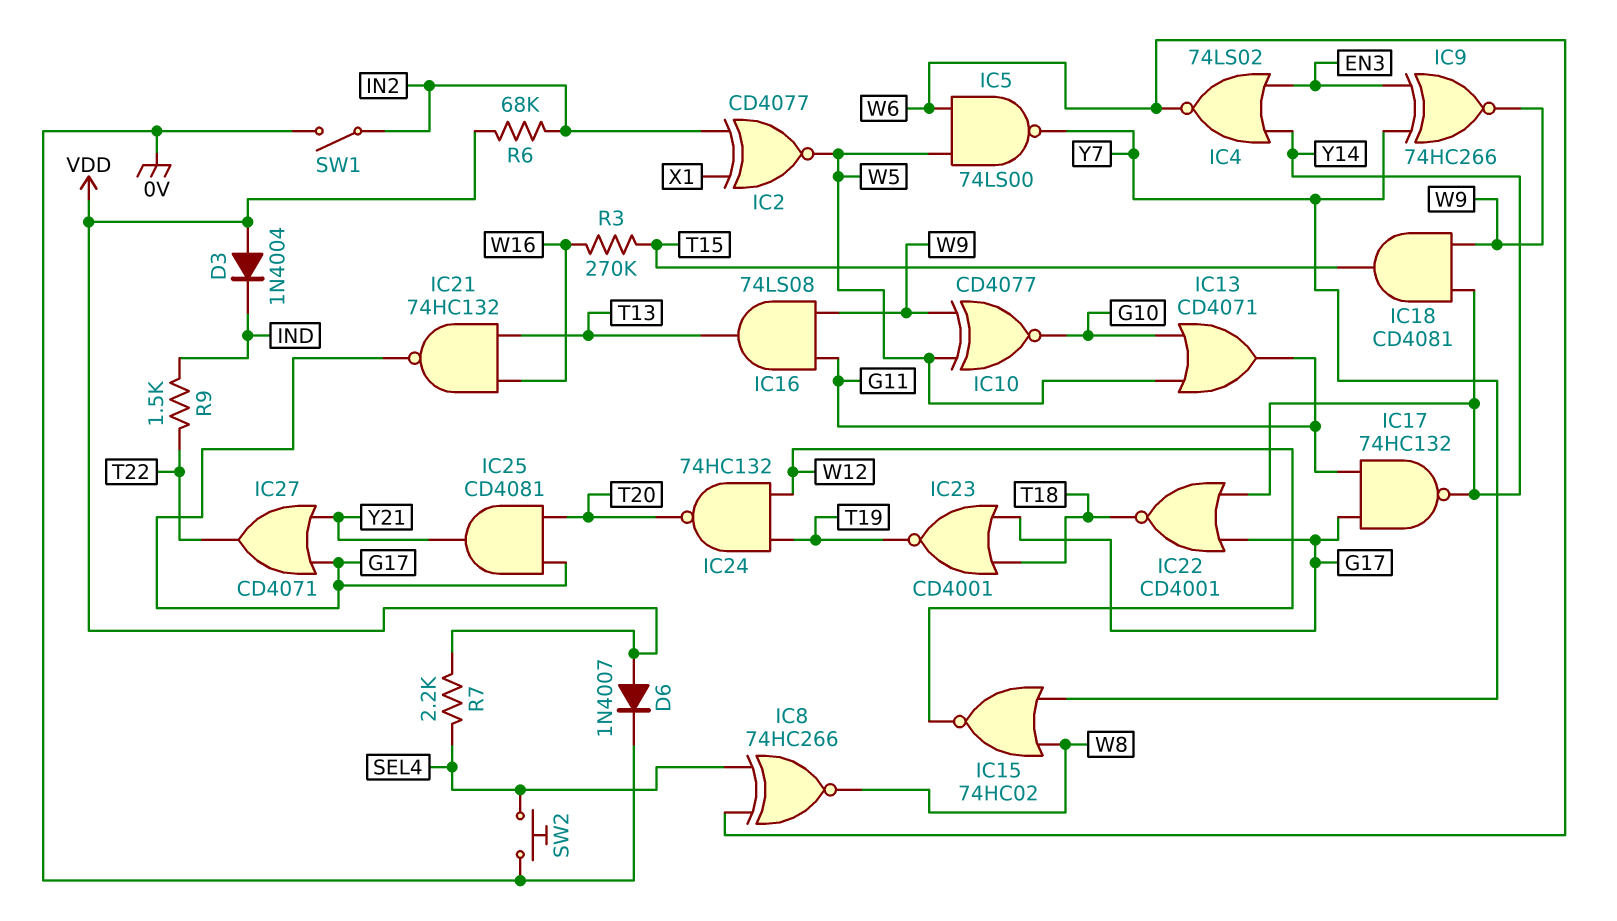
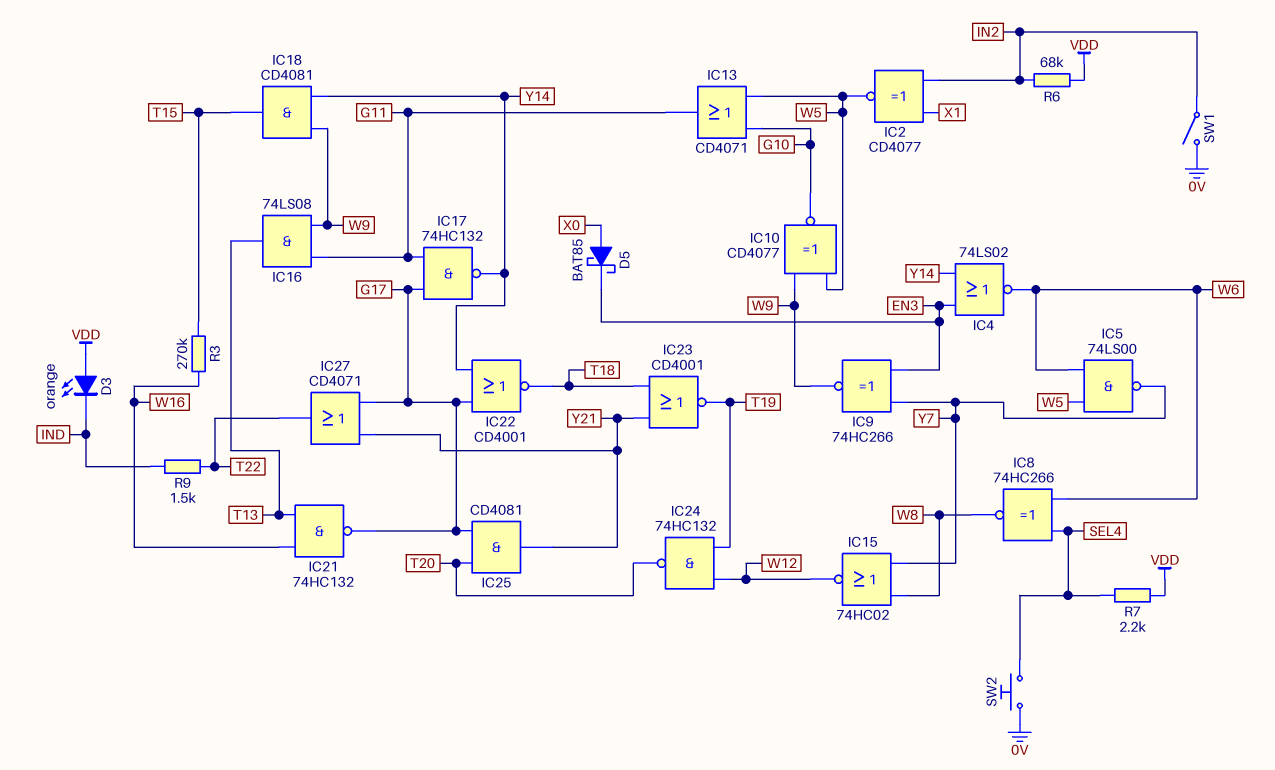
D3: diode 1N4004 (A VDD, K IND) -> LED orange (A VDD, K IND)
D5: none -> schottky BAT85 (A X0, K EN3)
D6: diode 1N4007 (A VDD, K 0V) -> none
IC23: NOR CD4001 (in G17, in T18, out T19) -> NOR CD4001 (in T18, in Y21, out T19)

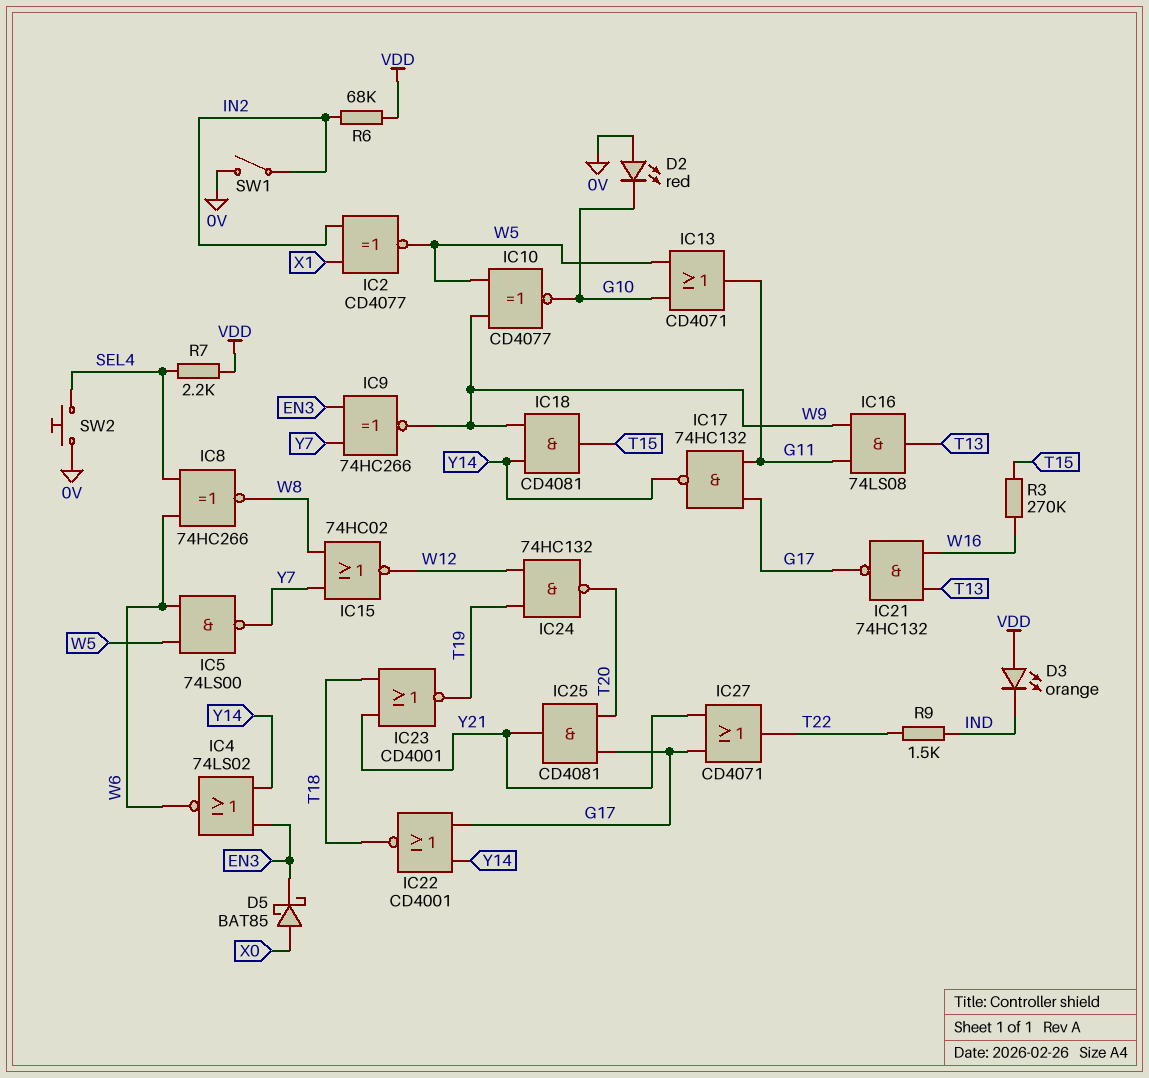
D2: none -> LED red (A 0V, K G10)

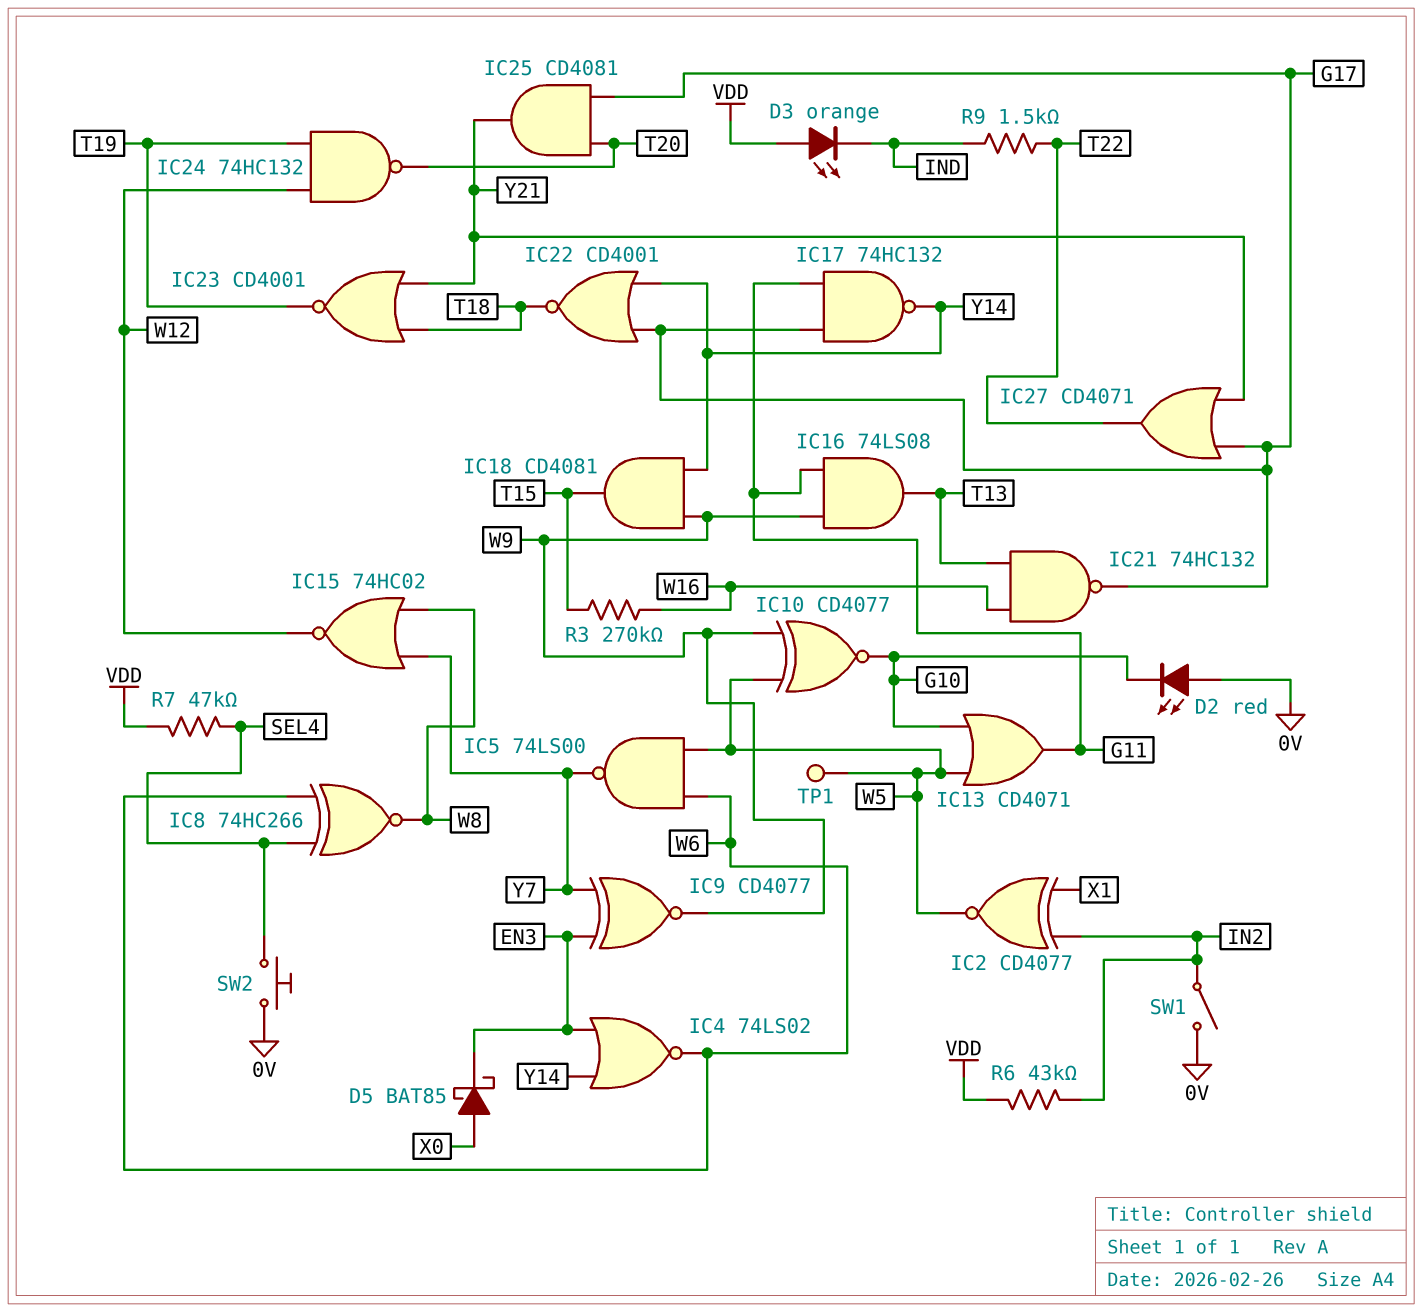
IC9: XNOR 74HC266 (in EN3, in Y7, out W9) -> XNOR CD4077 (in EN3, in Y7, out W9)
R6: 68k (IN2, VDD) -> 43k (IN2, VDD)
R7: 2.2k (SEL4, VDD) -> 47k (SEL4, VDD)
TP1: none -> test point (W5)

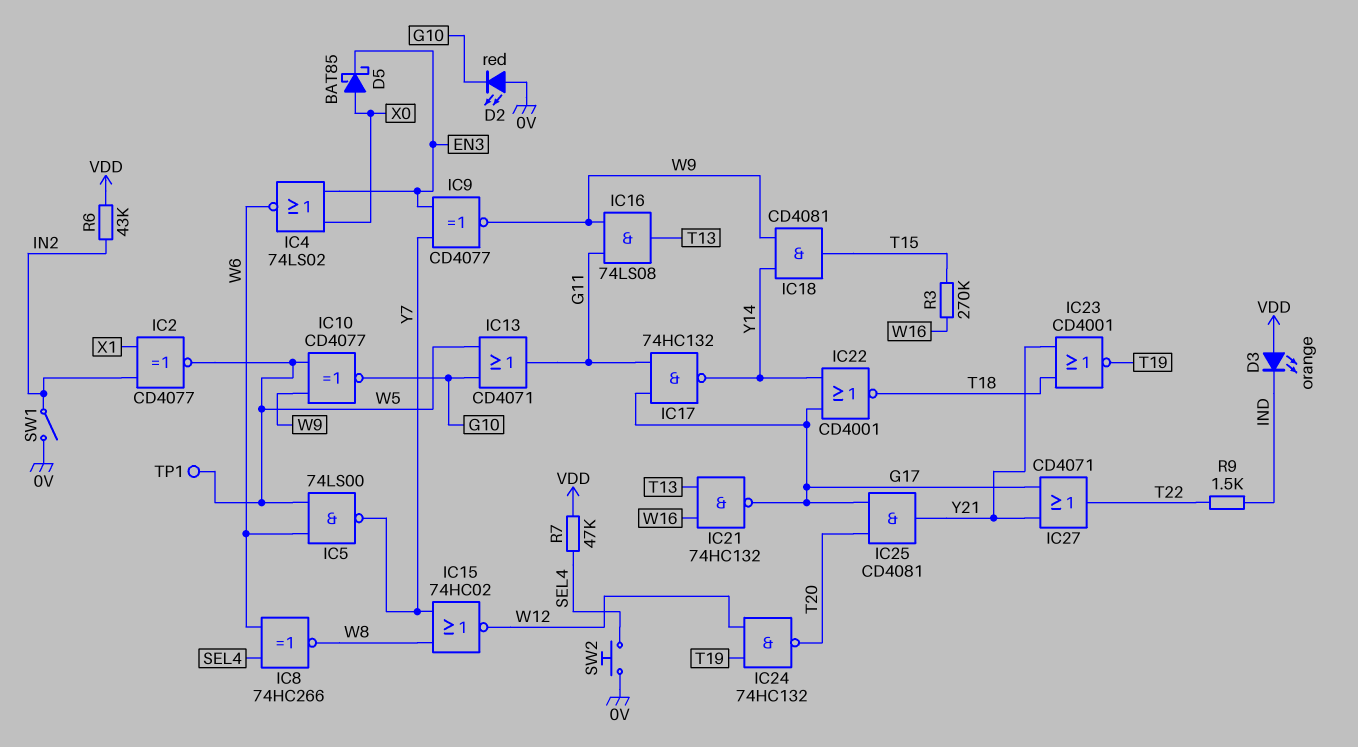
IC4: NOR 74LS02 (in EN3, in Y14, out W6) -> NOR 74LS02 (in EN3, in X0, out W6)

